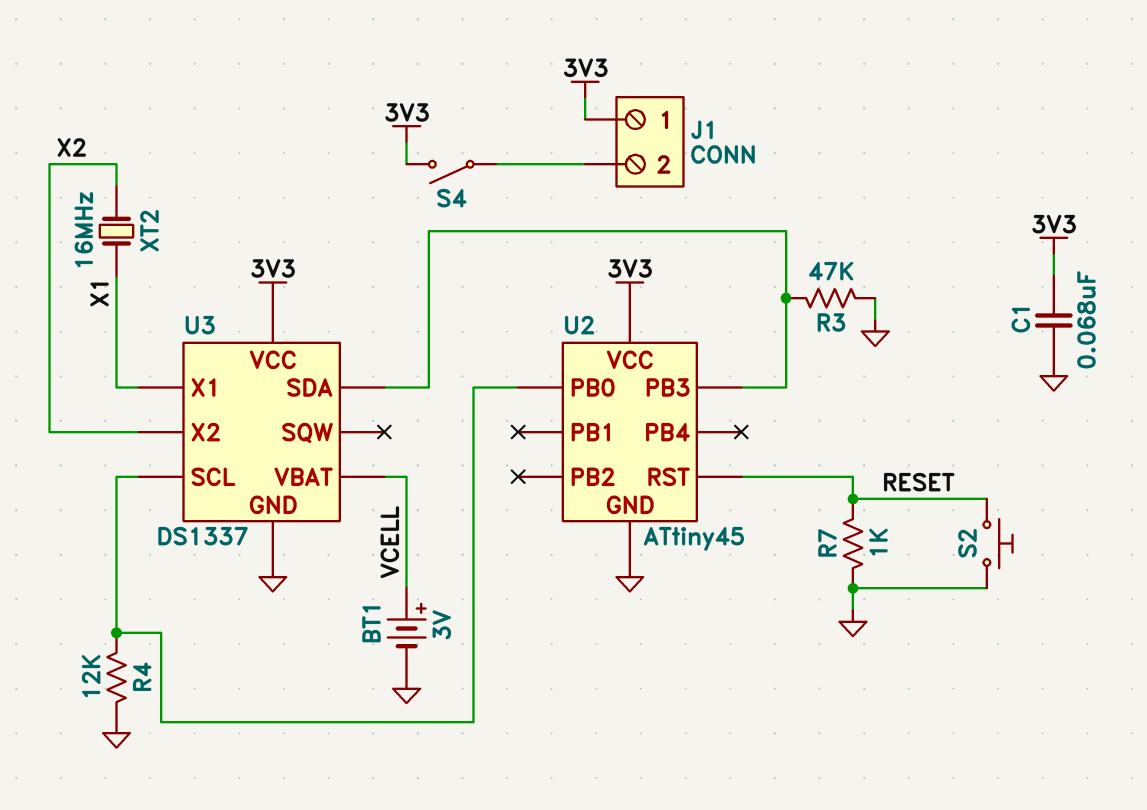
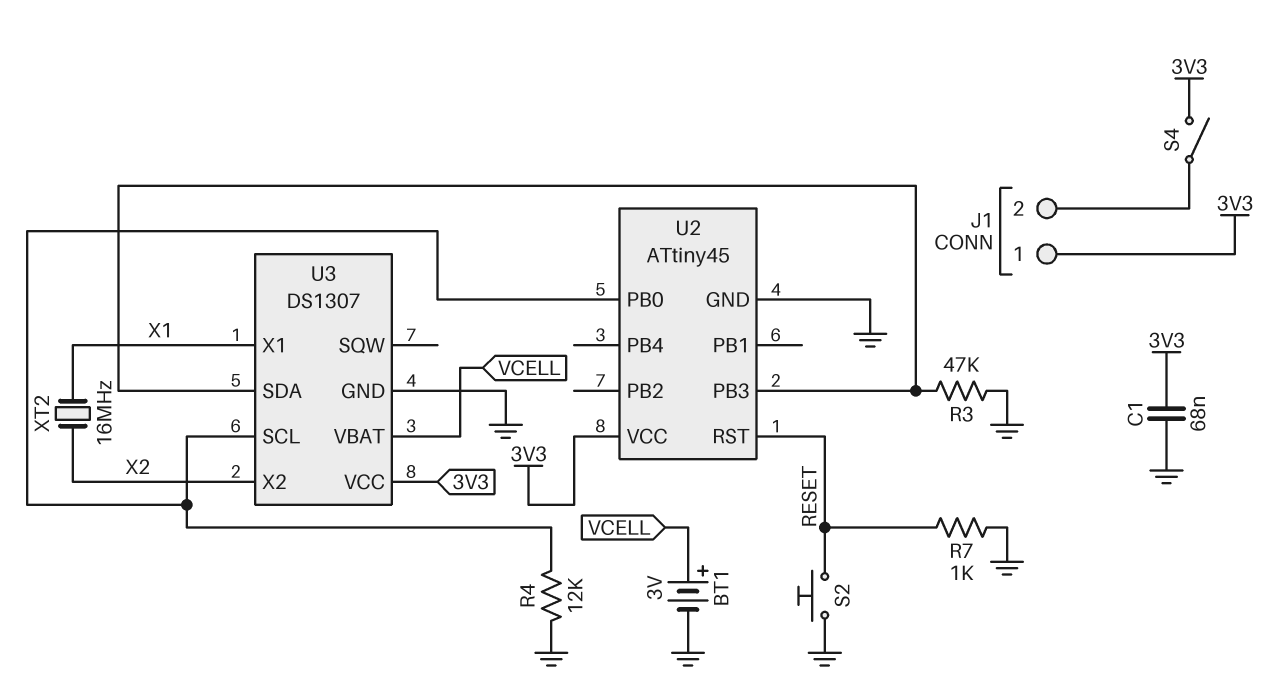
U3: DS1337 -> DS1307

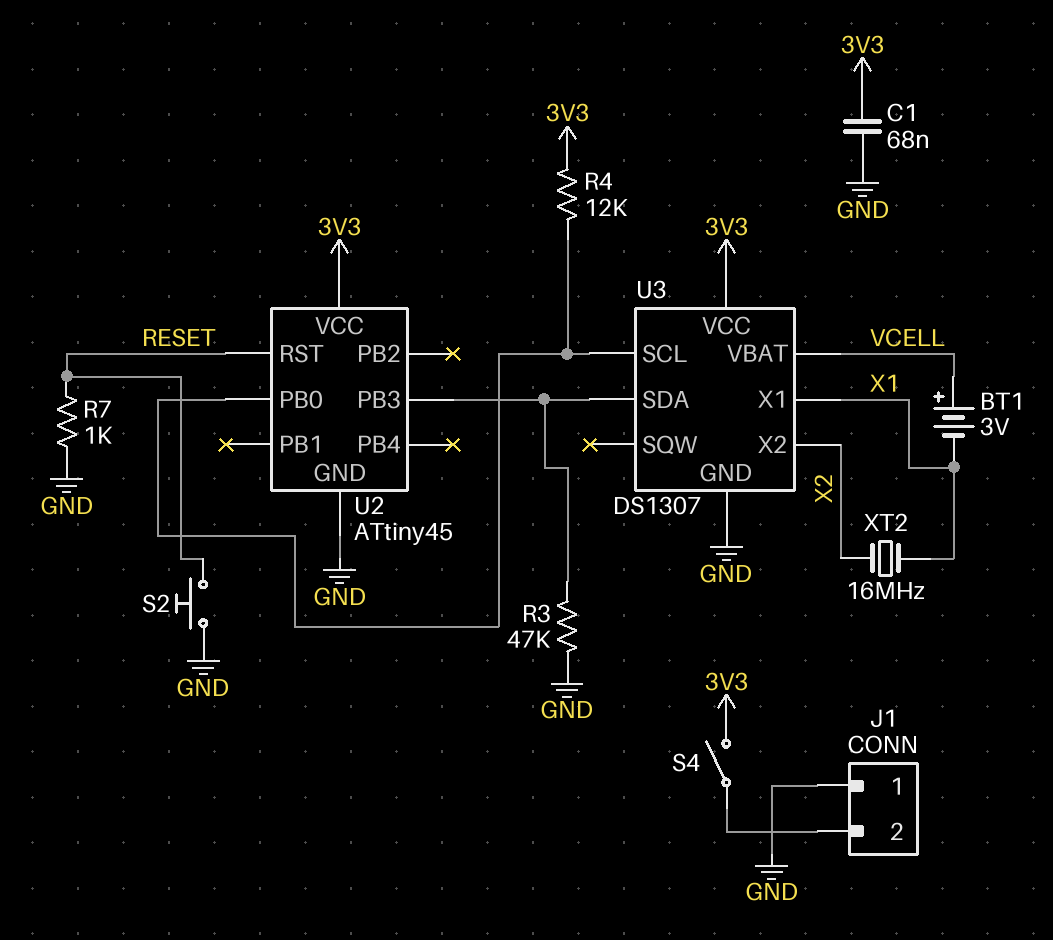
BT1: 3V (plus VCELL, minus GND) -> 3V (plus VCELL, minus X1)
J1 pin 1: 3V3 -> GND
R4: 12k (GND, U2/PB0) -> 12k (3V3, U2/PB0)

